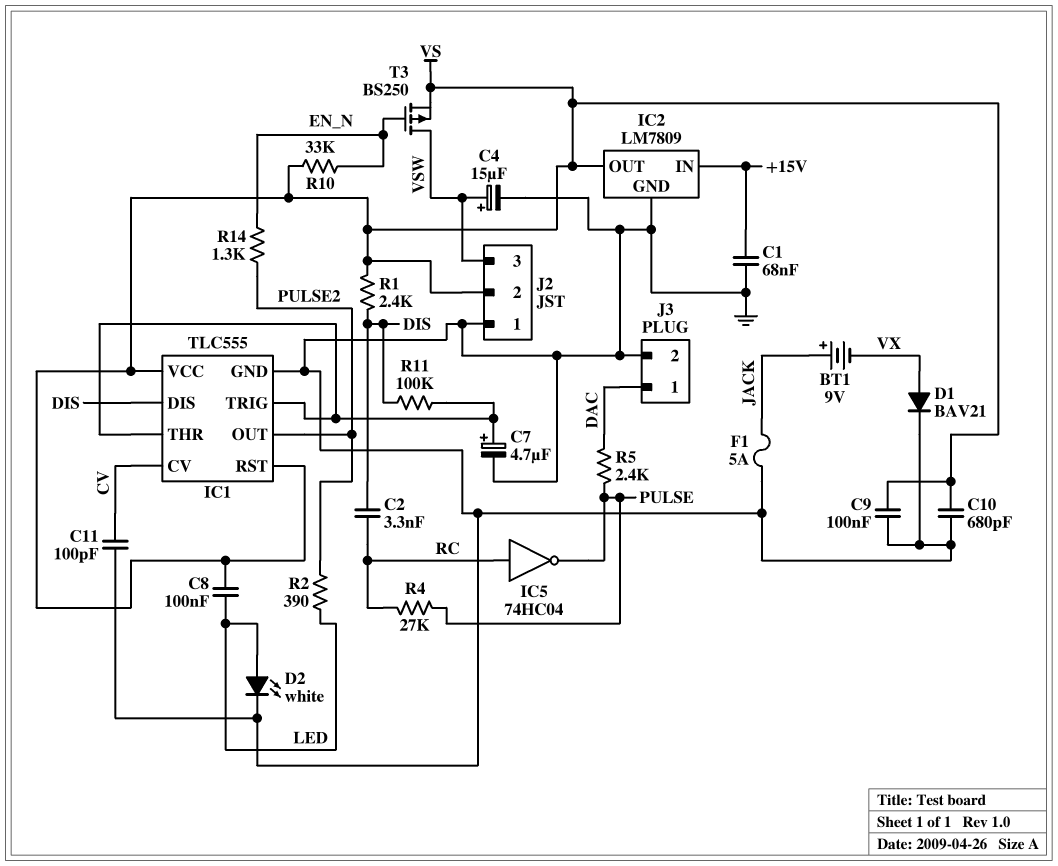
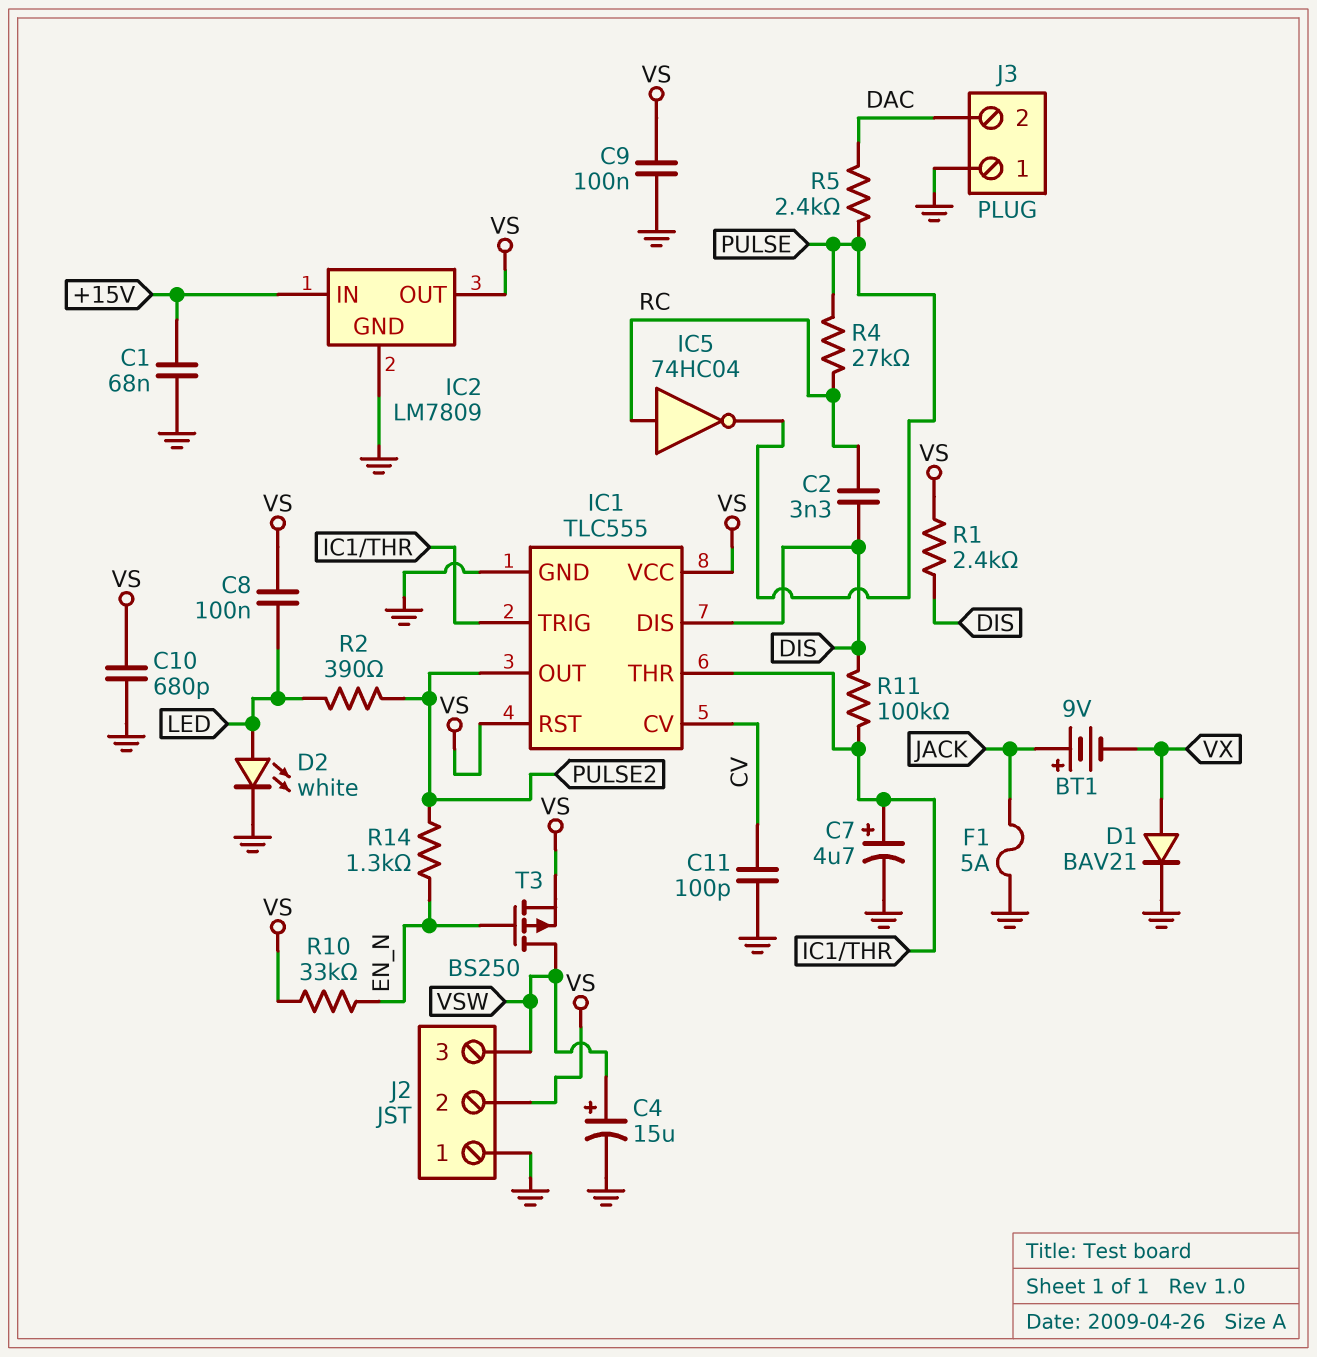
J3 pin 1: DAC -> GND
J3 pin 2: GND -> DAC

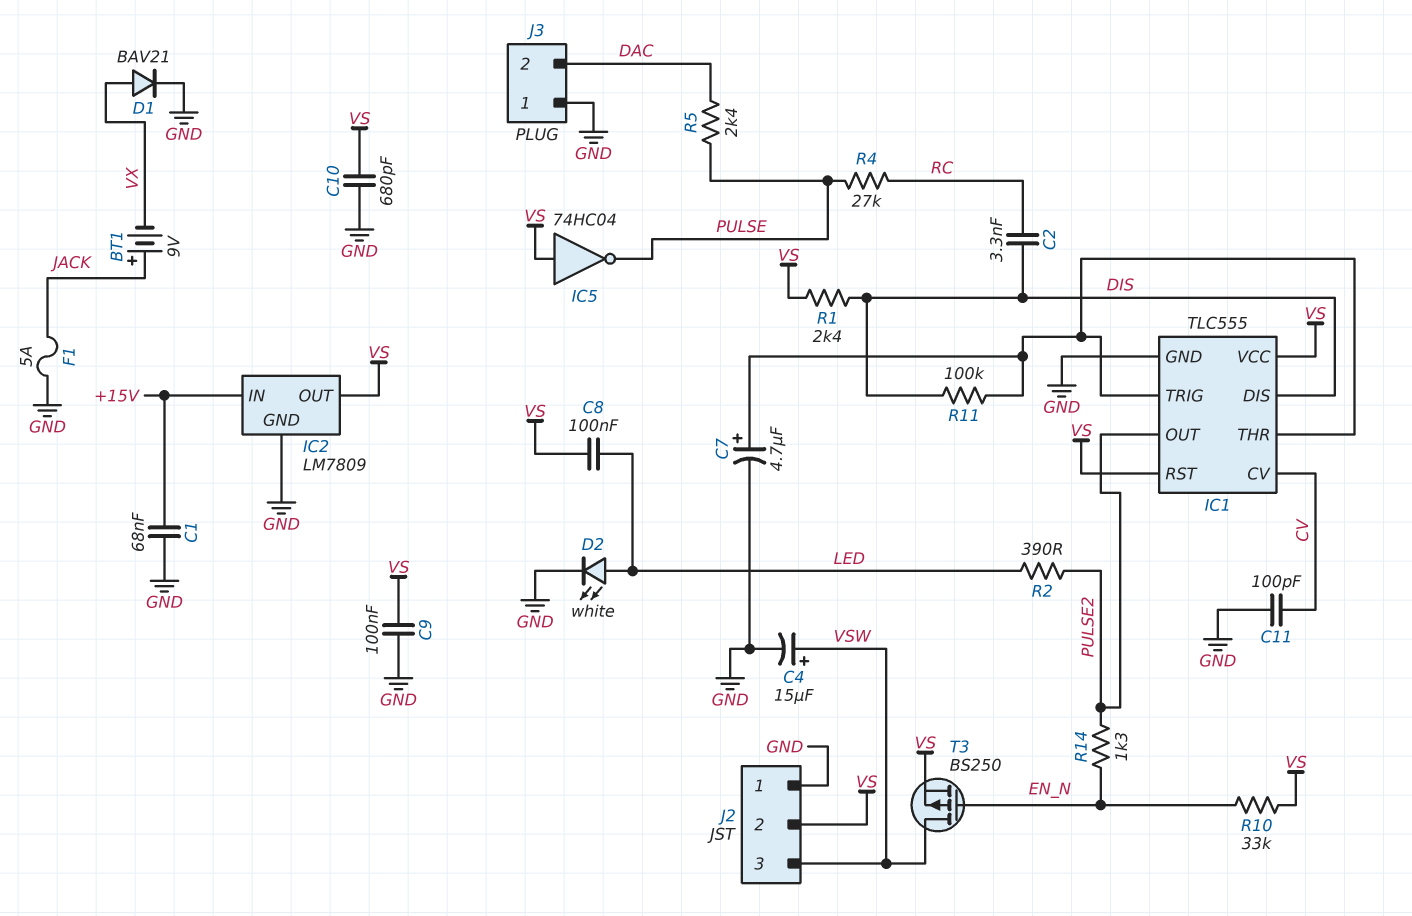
IC5: NOT 74HC04 (in RC, out PULSE) -> NOT 74HC04 (in VS, out PULSE)

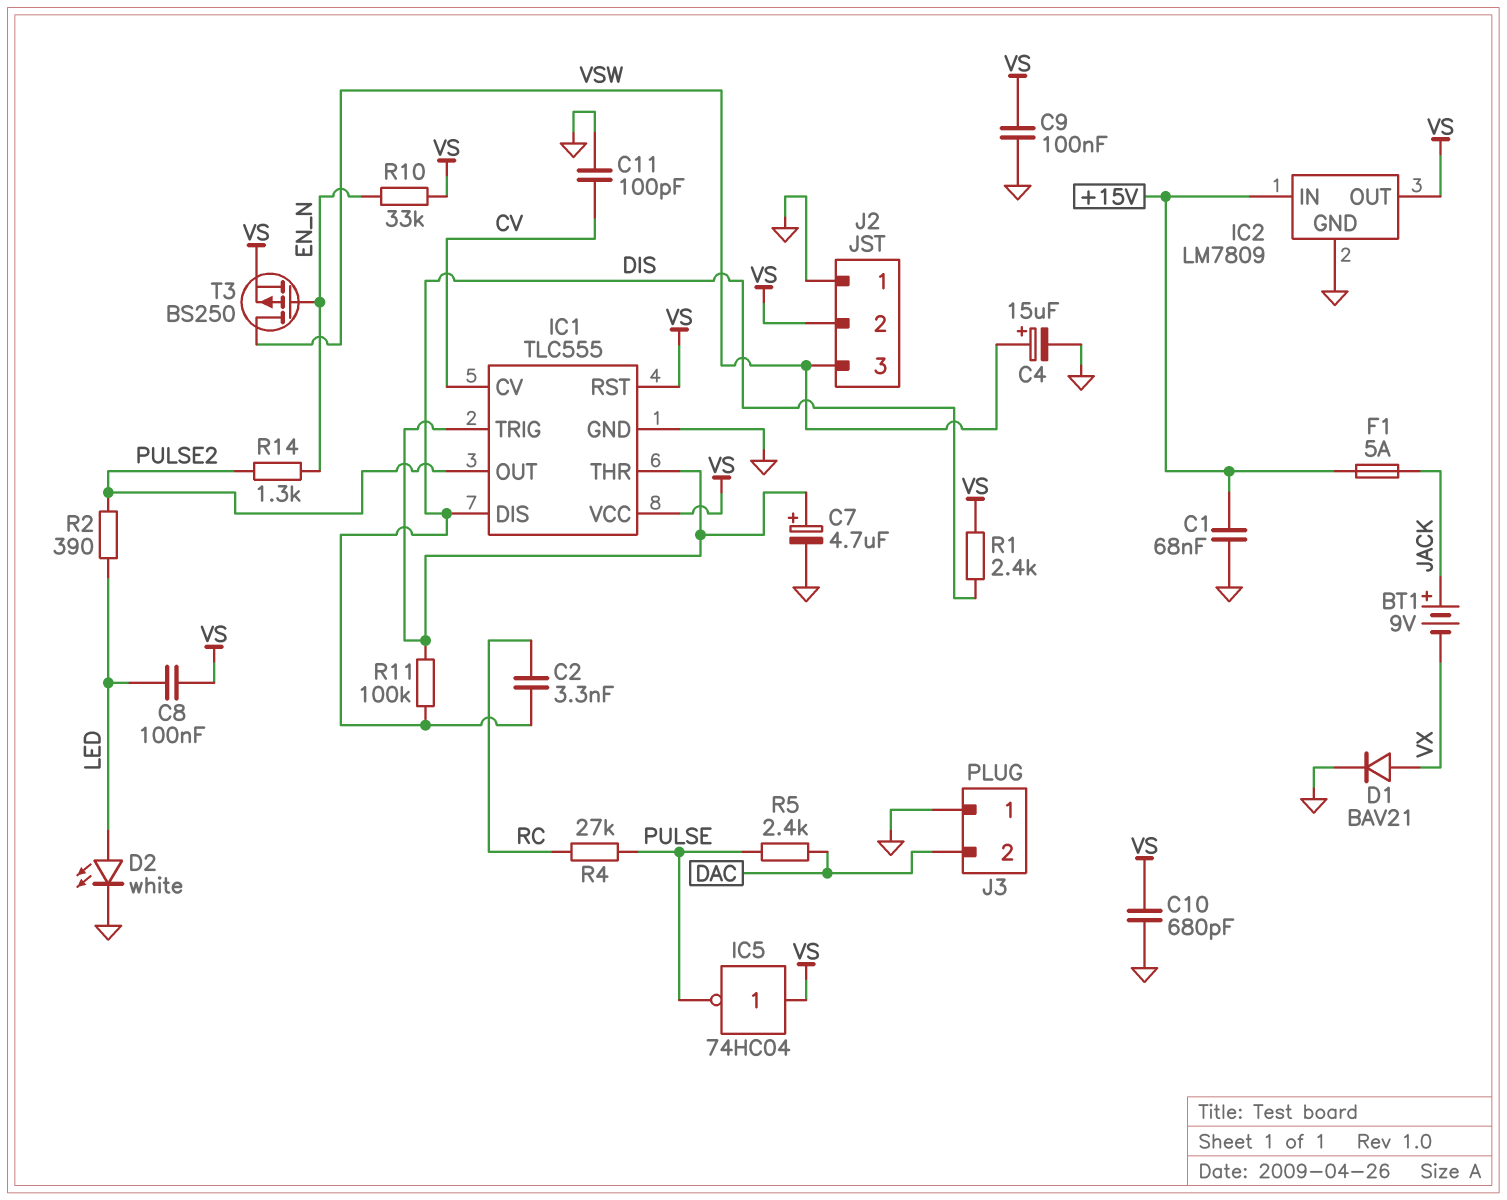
F1: 5A (GND, JACK) -> 5A (+15V, JACK)

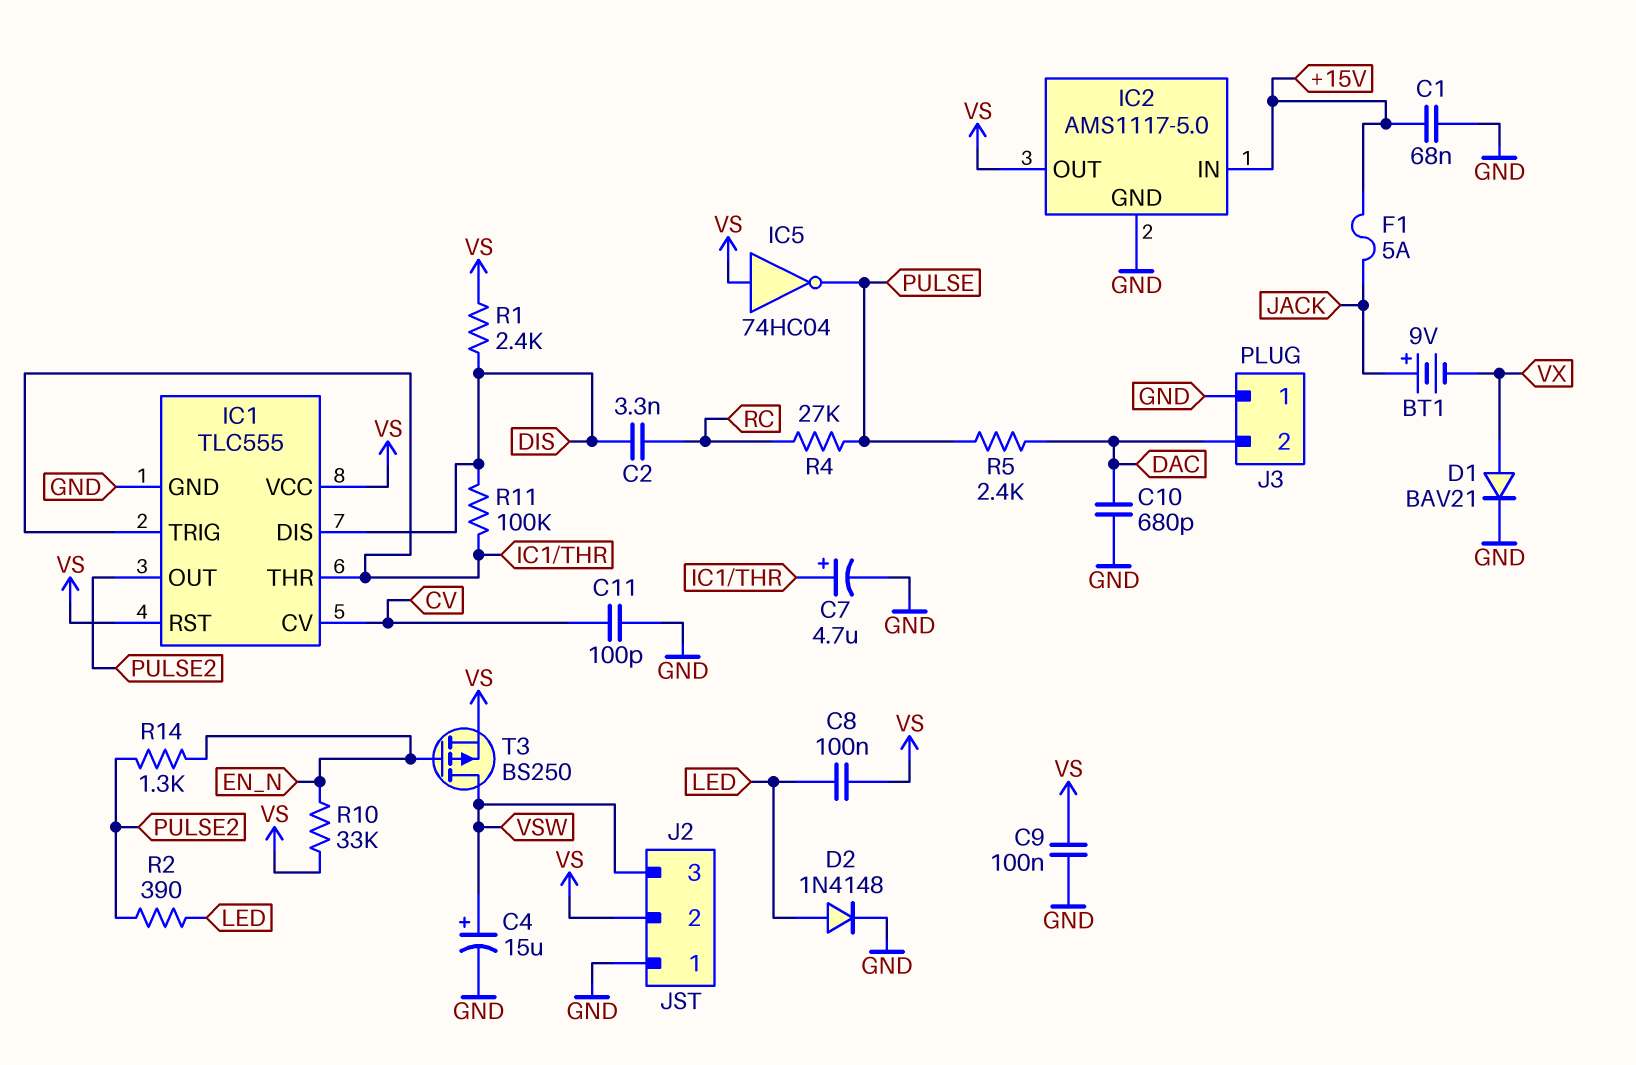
C10: 680pF (GND, VS) -> 680pF (DAC, GND)
D2: LED white (A LED, K GND) -> diode 1N4148 (A LED, K GND)
IC2: LM7809 -> AMS1117-5.0

